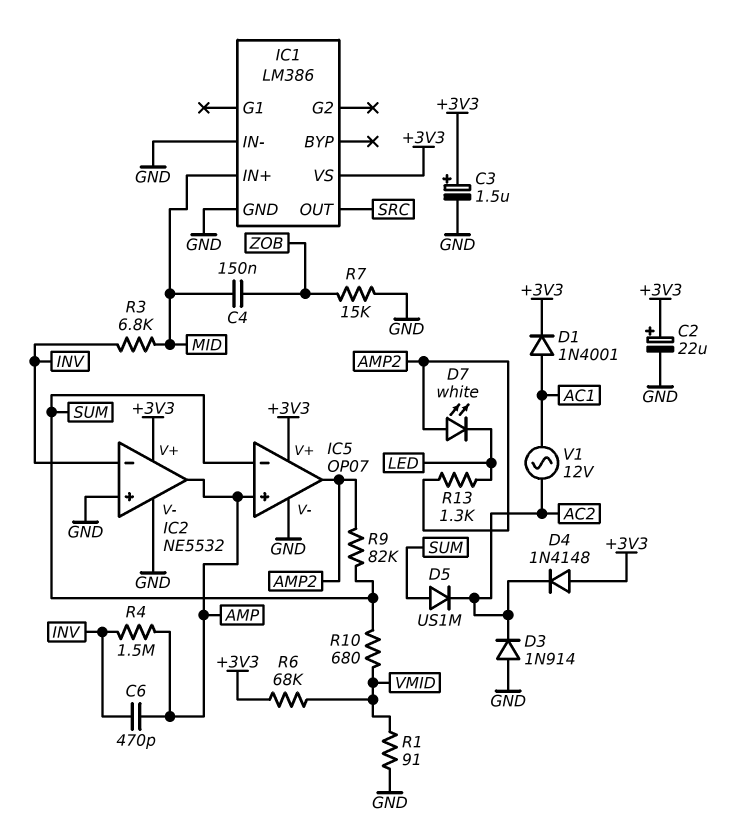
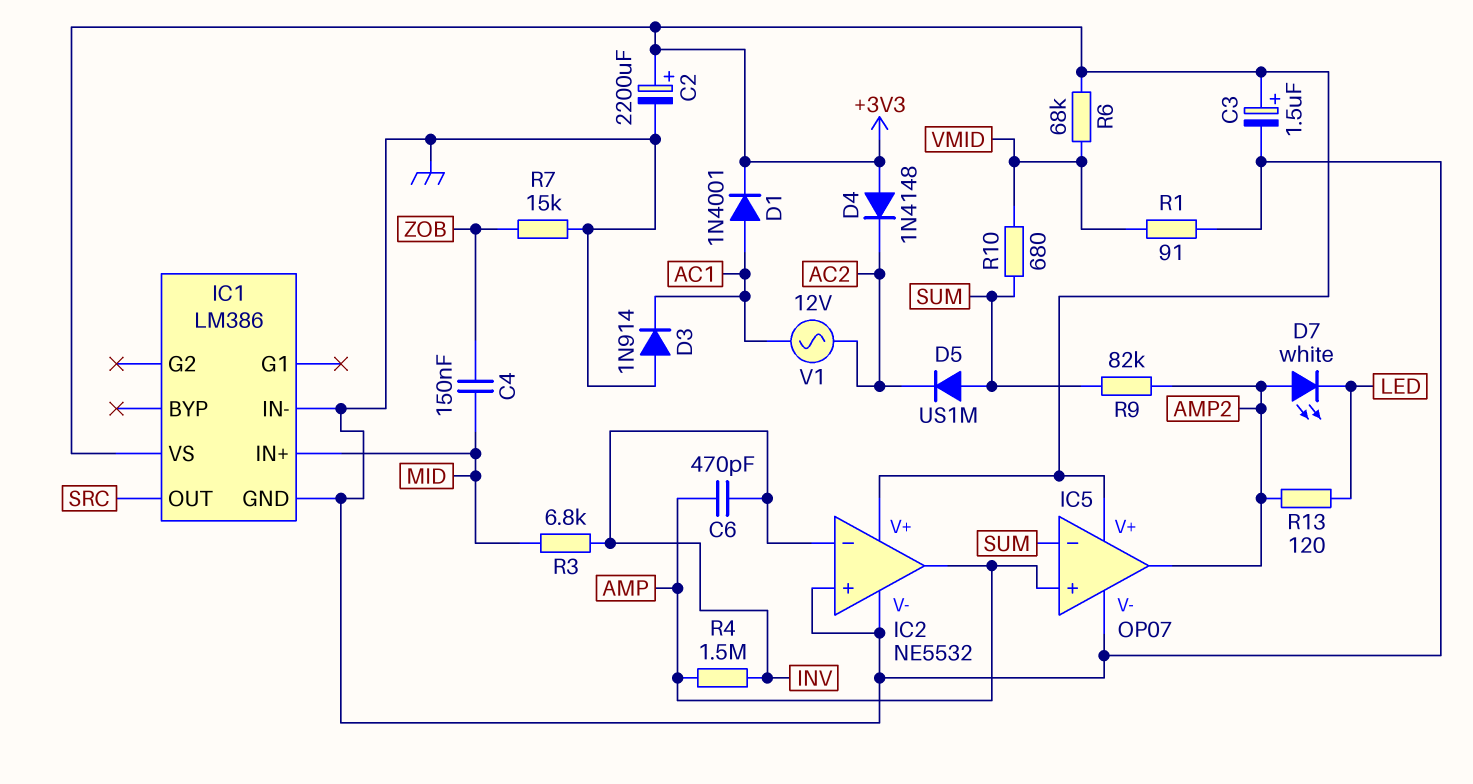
C2: 22uF (plus +3V3, minus GND) -> 2200uF (plus +3V3, minus GND)
D3: diode 1N914 (A GND, K AC2) -> diode 1N914 (A GND, K AC1)
R13: 1.3k (AMP2, LED) -> 120 (AMP2, LED)

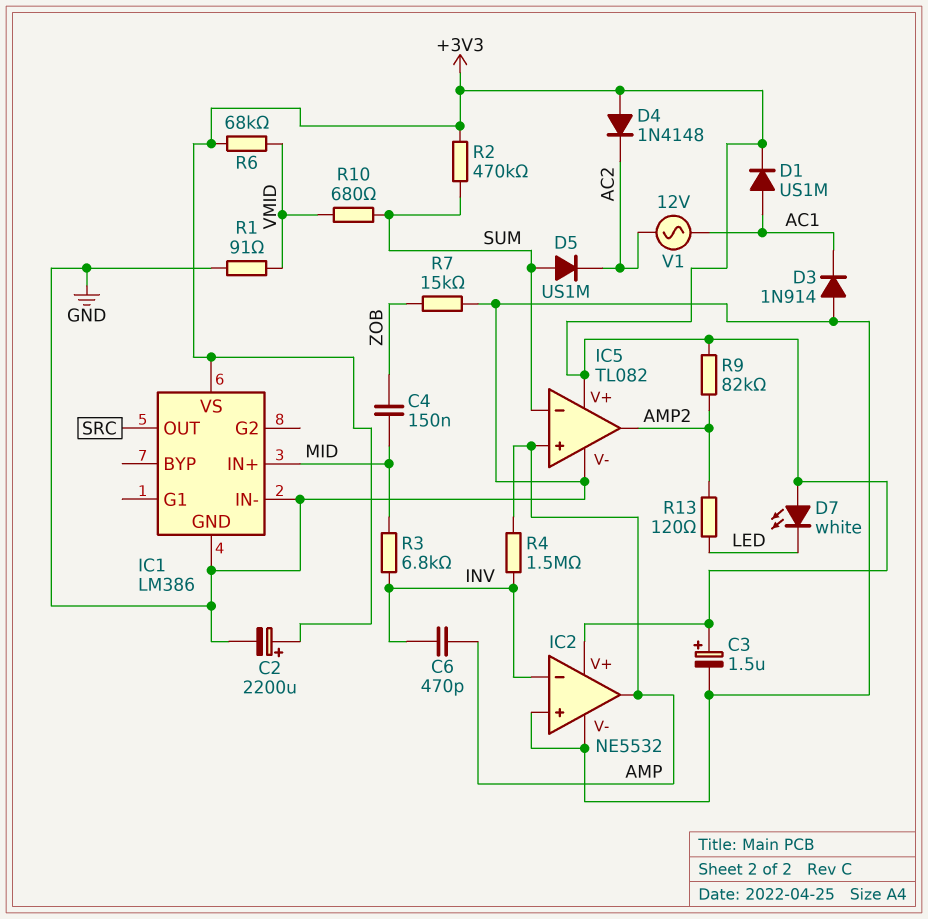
D1: diode 1N4001 (A AC1, K +3V3) -> diode US1M (A AC1, K +3V3)
D7: LED white (A AMP2, K LED) -> LED white (A +3V3, K LED)
IC5: OP07 -> TL082
R2: none -> 470k (+3V3, SUM)
R9: 82k (AMP2, SUM) -> 82k (+3V3, AMP2)

